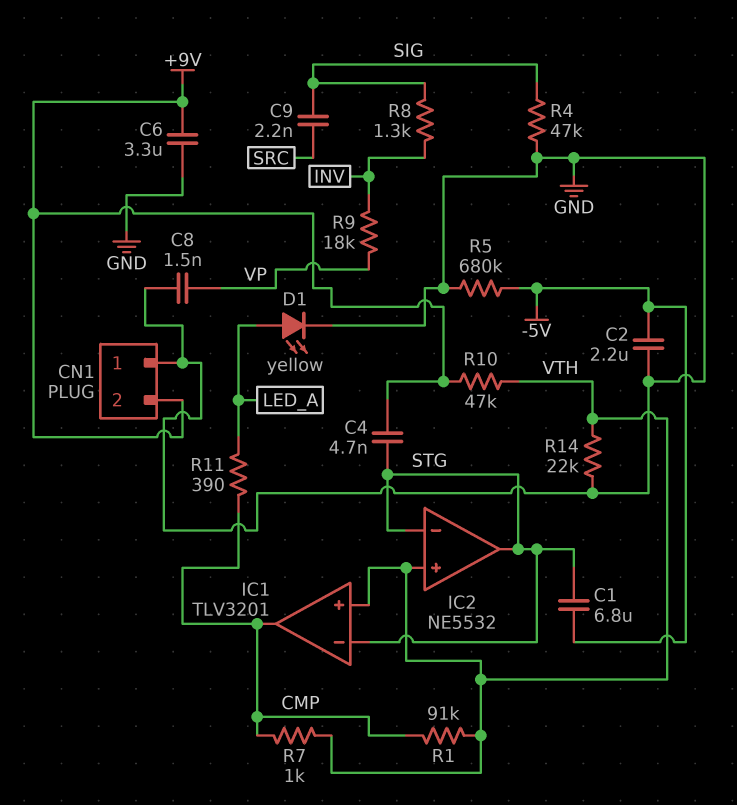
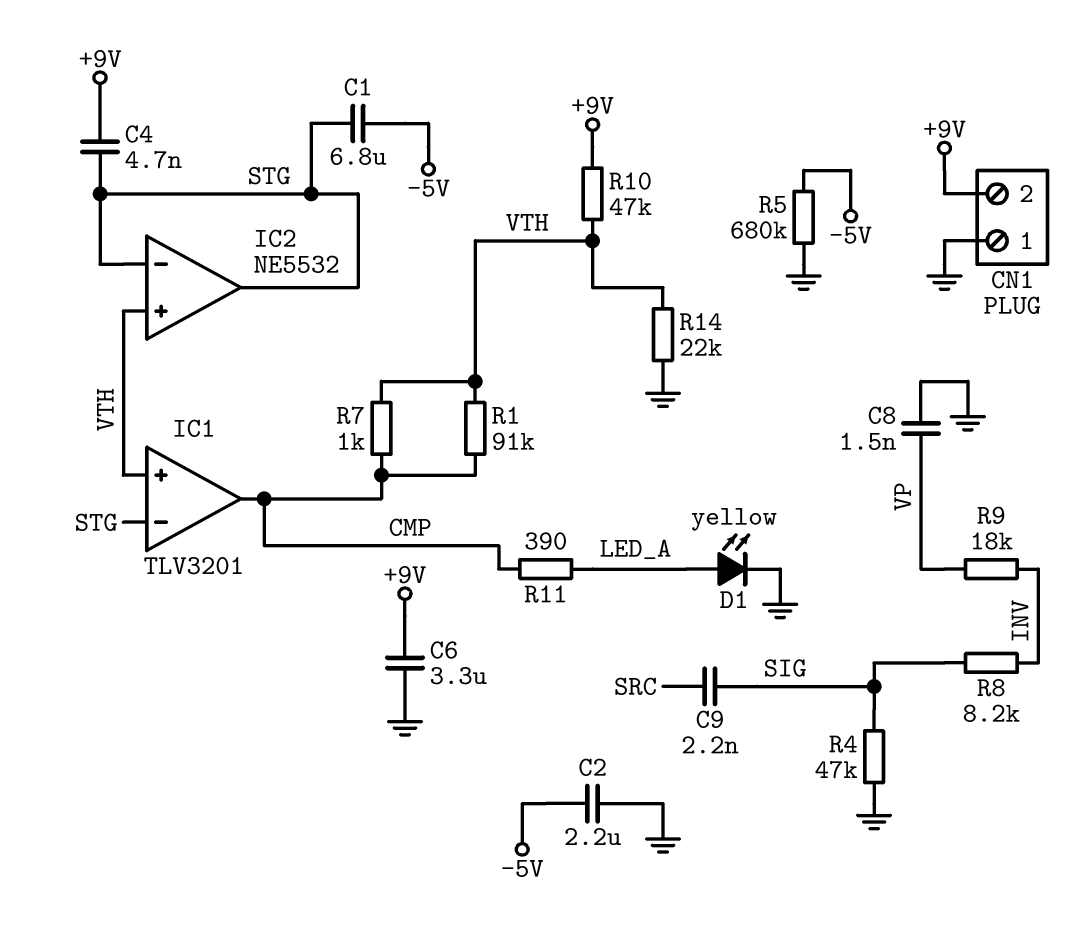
R8: 1.3k (INV, SIG) -> 8.2k (INV, SIG)

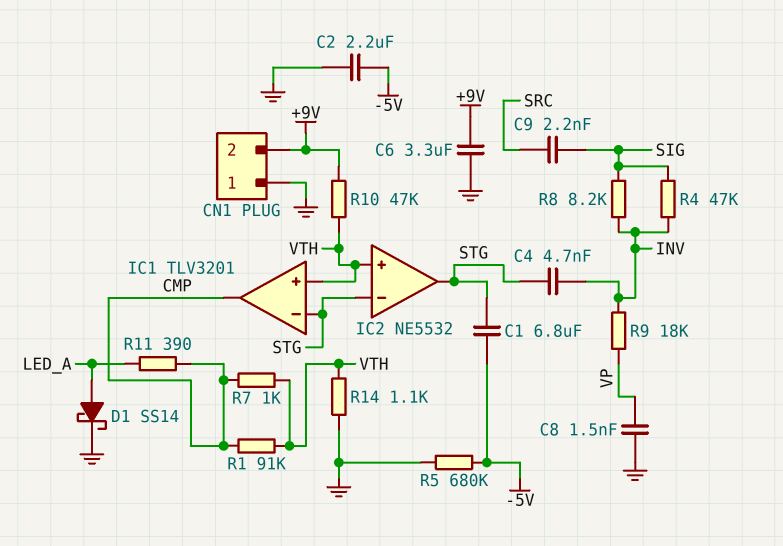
C4: 4.7nF (+9V, STG) -> 4.7nF (INV, STG)
D1: LED yellow (A LED_A, K GND) -> schottky SS14 (A LED_A, K GND)
R4: 47k (GND, SIG) -> 47k (INV, SIG)
R14: 22k (GND, VTH) -> 1.1k (GND, VTH)

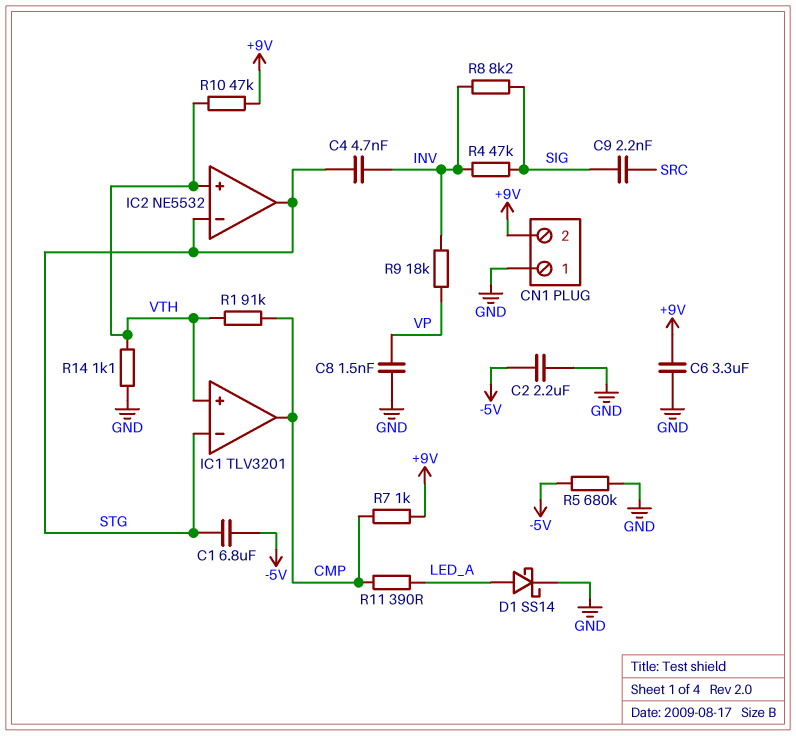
R7: 1k (CMP, VTH) -> 1k (+9V, CMP)

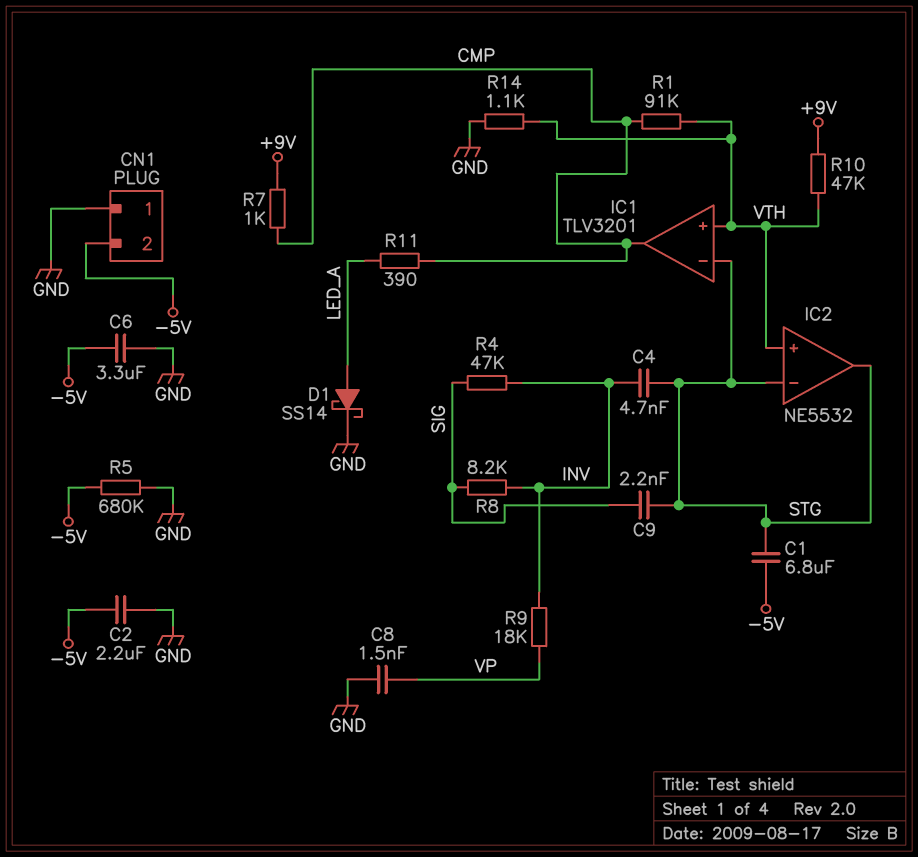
C6: 3.3uF (+9V, GND) -> 3.3uF (-5V, GND)
C9: 2.2nF (SIG, SRC) -> 2.2nF (SIG, STG)
CN1 pin 2: +9V -> -5V

